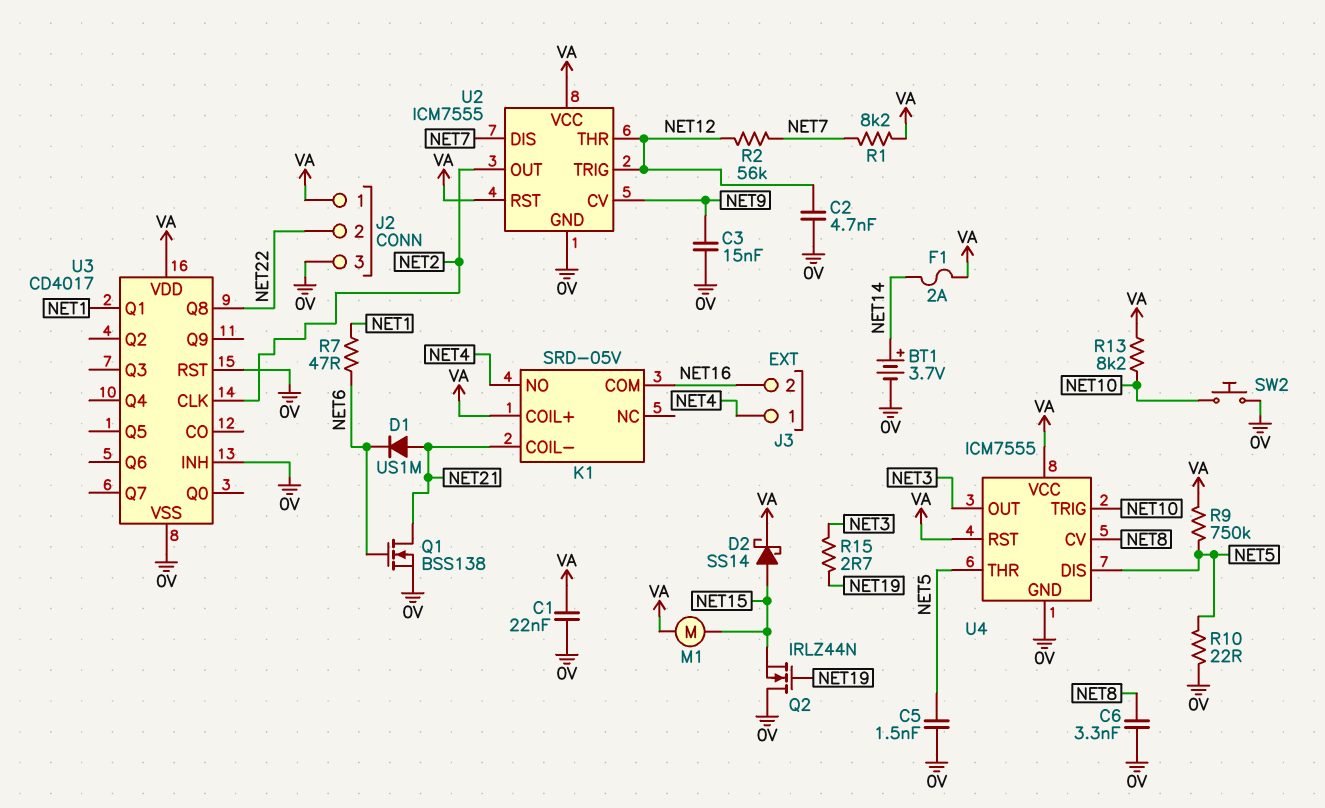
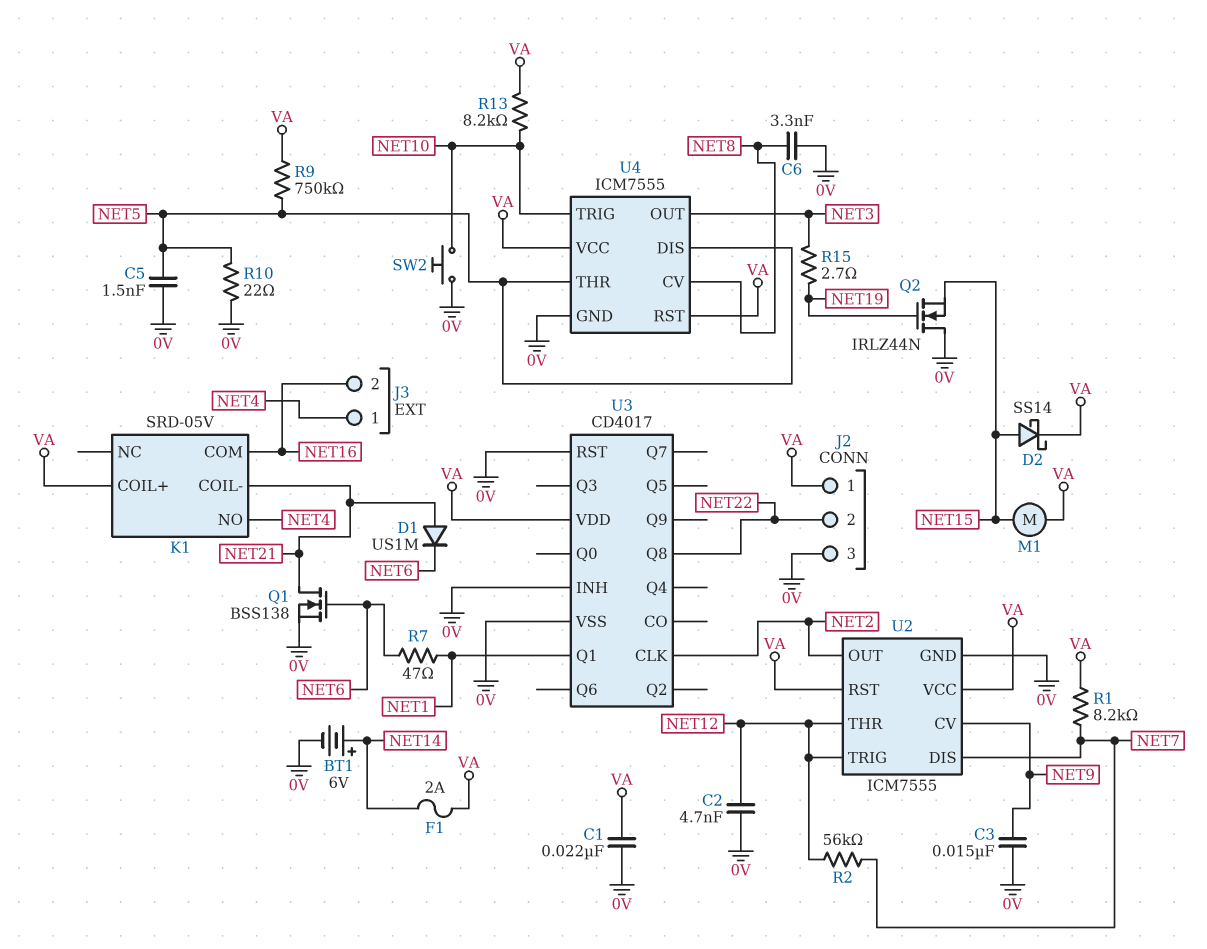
BT1: 3.7V (plus NET14, minus 0V) -> 6V (plus NET14, minus 0V)

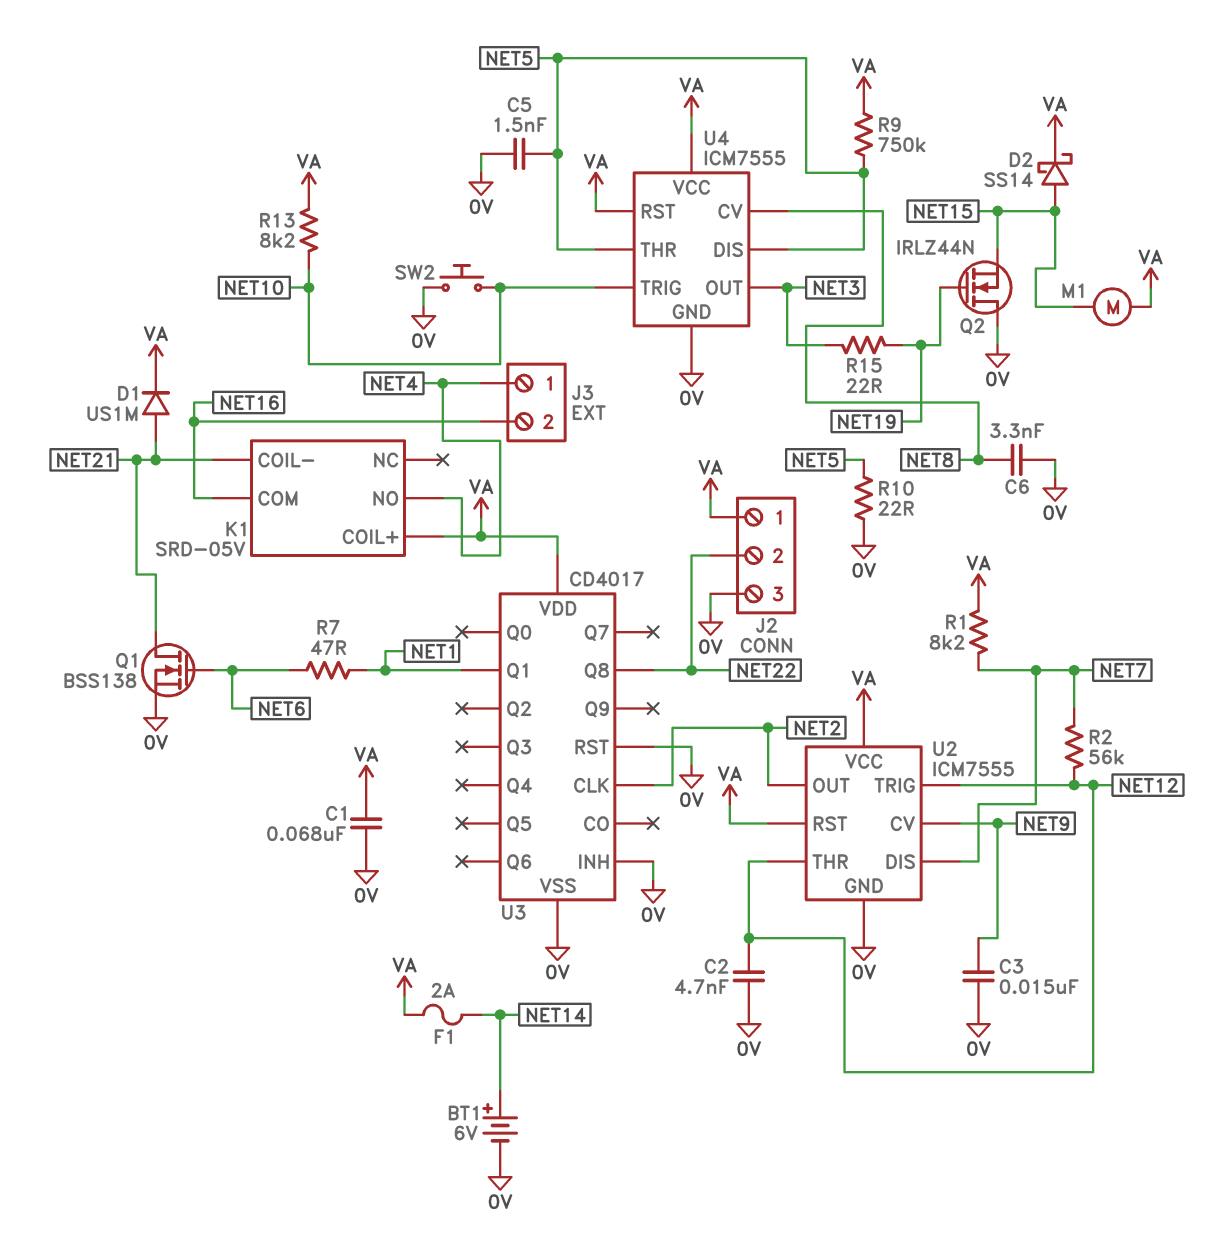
C1: 22nF (0V, VA) -> 68nF (0V, VA)
D1: diode US1M (A NET21, K NET6) -> diode US1M (A NET21, K VA)
R15: 2.7 (NET3, NET19) -> 22 (NET3, NET19)

